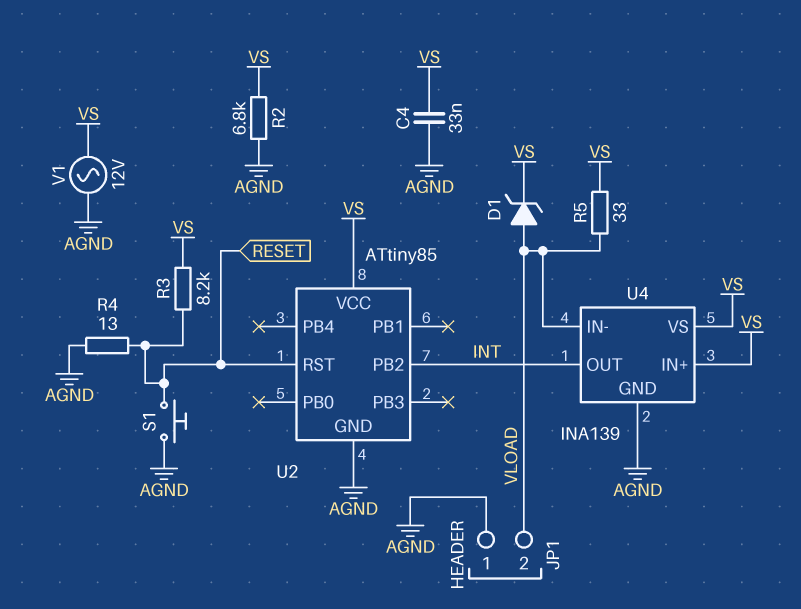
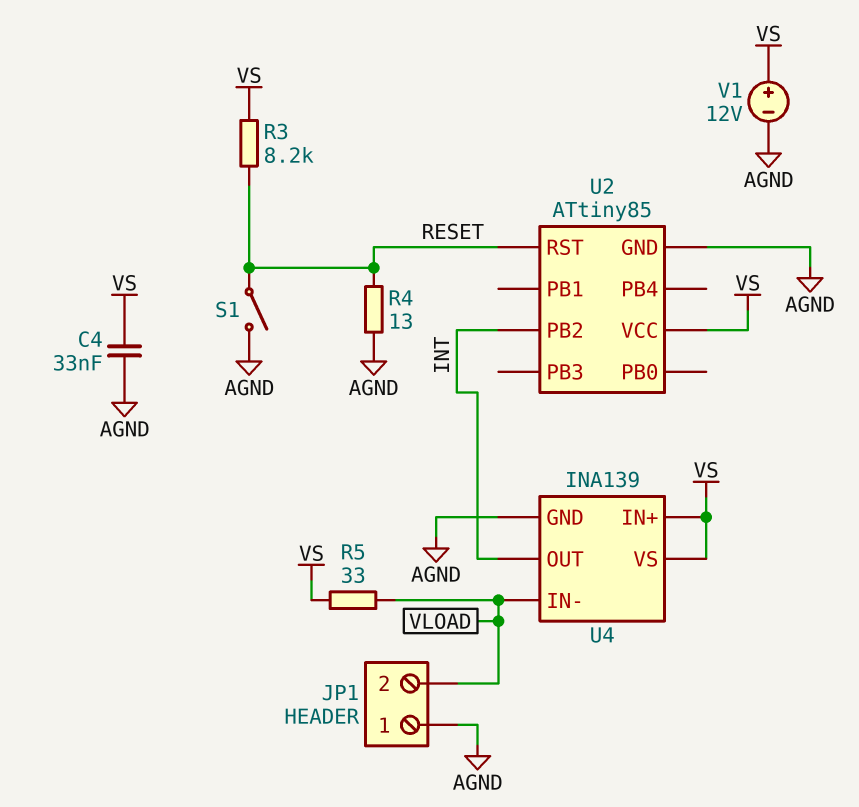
D1: zener (A VLOAD, K VS) -> none
R2: 6.8k (AGND, VS) -> none
S1: button (AGND, RESET) -> switch (AGND, RESET)
V1: AC 12V (AGND, VS) -> 12V (plus VS, minus AGND)

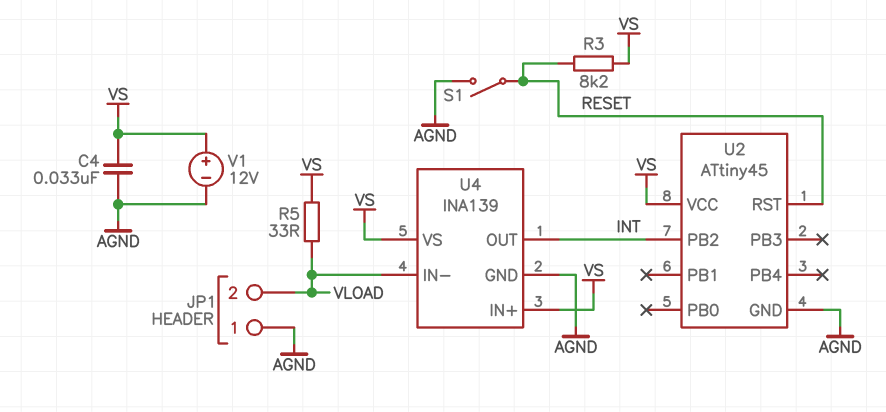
R4: 13 (AGND, RESET) -> none
U2: ATtiny85 -> ATtiny45

